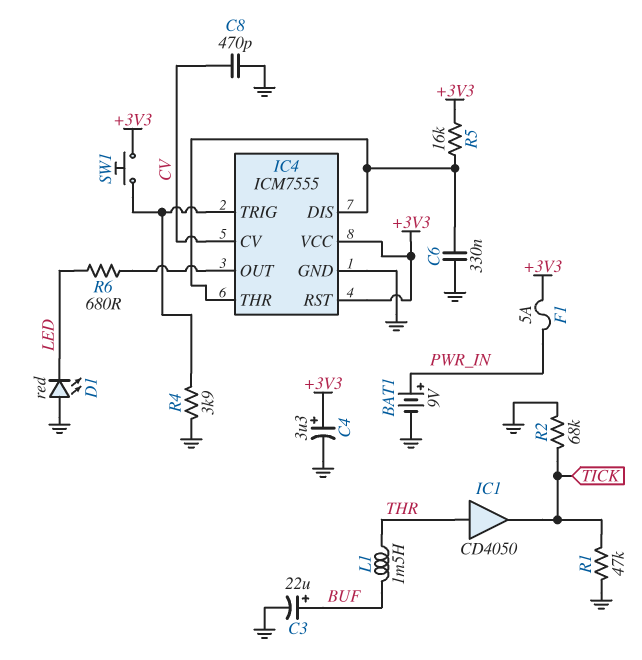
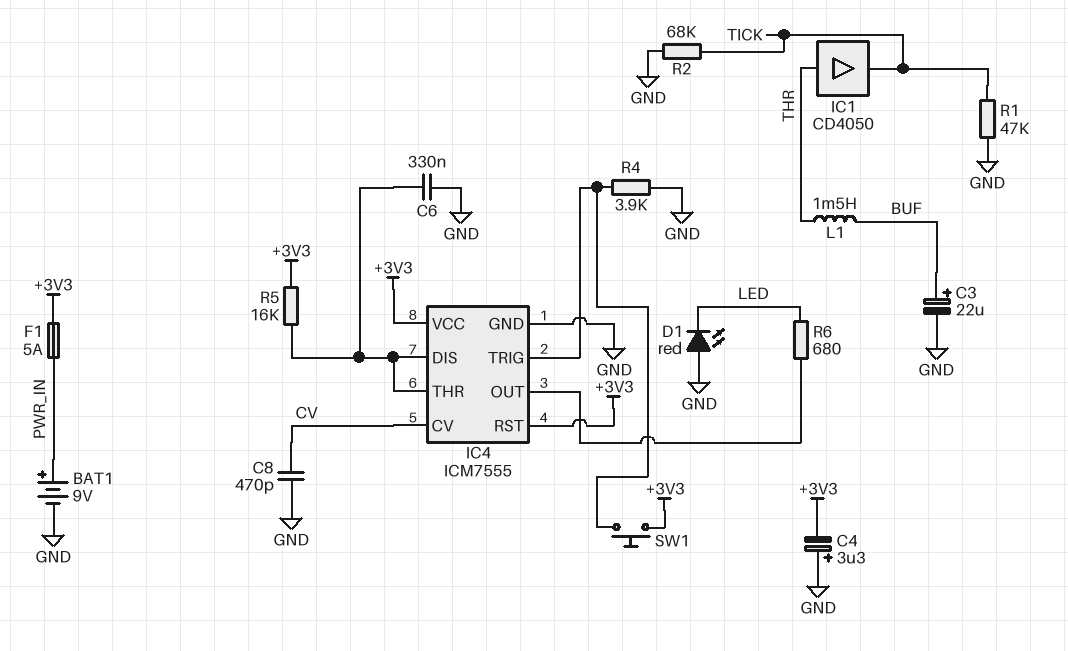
C4: 3.3uF (plus +3V3, minus GND) -> 3.3uF (plus GND, minus +3V3)

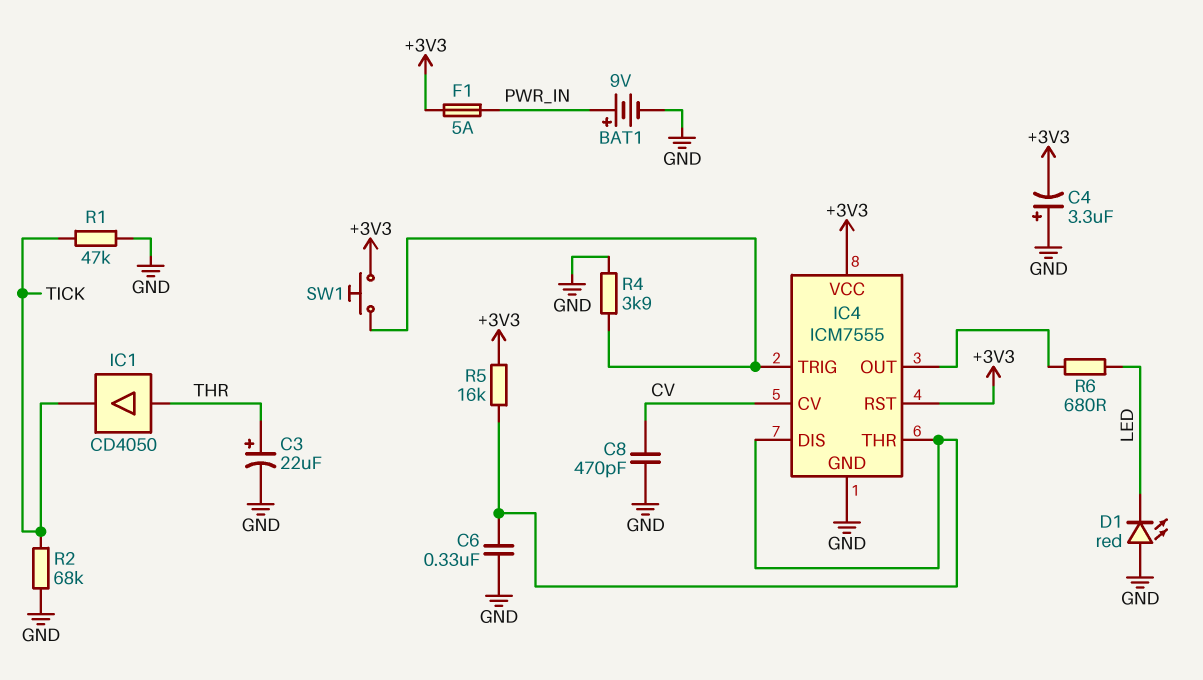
C3: 22uF (plus BUF, minus GND) -> 22uF (plus THR, minus GND)
L1: 1.5mH (BUF, THR) -> none

